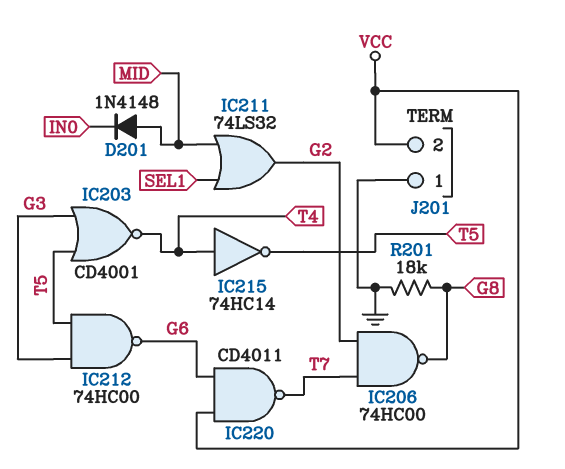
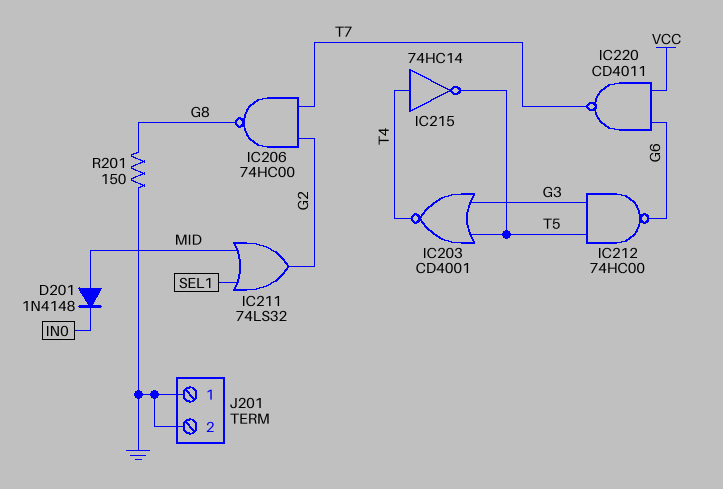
J201 pin 2: VCC -> GND
R201: 18k (G8, GND) -> 150 (G8, GND)

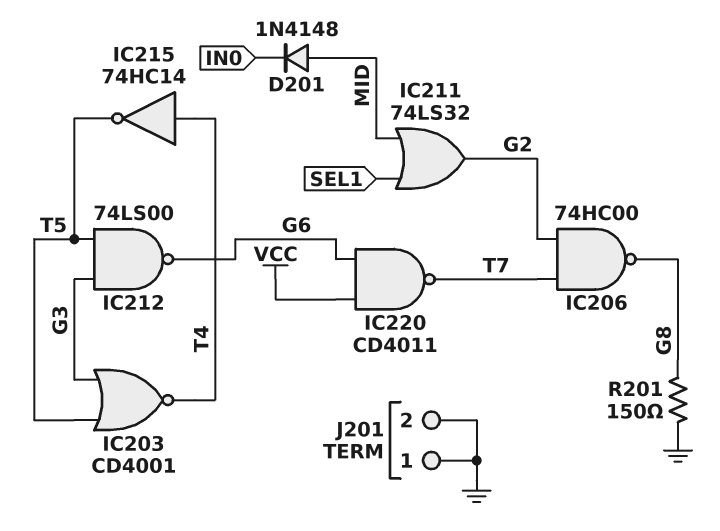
IC212: NAND 74HC00 (in G3, in T5, out G6) -> NAND 74LS00 (in G3, in T5, out G6)

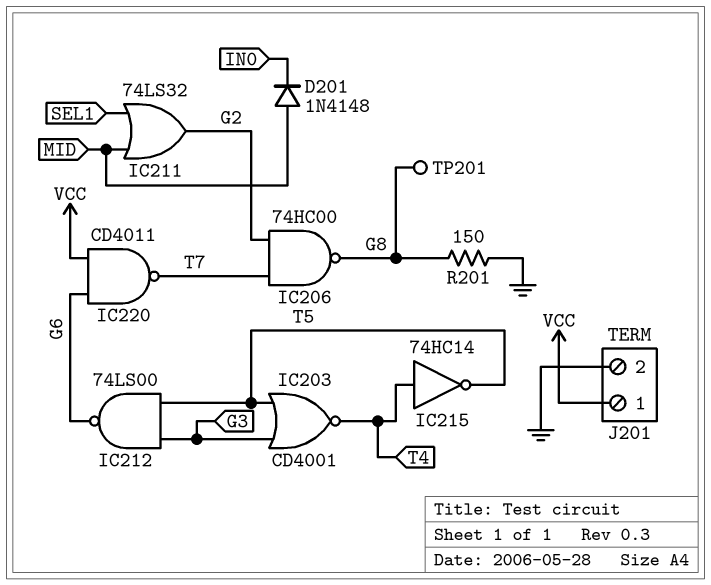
J201 pin 1: GND -> VCC
TP201: none -> test point (G8)

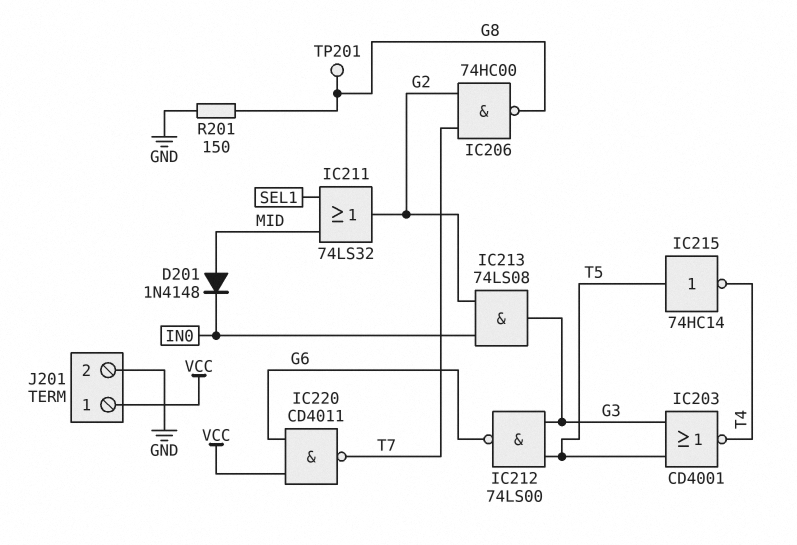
IC213: none -> AND 74LS08 (in G2, in IN0, out G3)
IC215: NOT 74HC14 (in T4, out T5) -> NOT 74HC14 (in T5, out T4)

